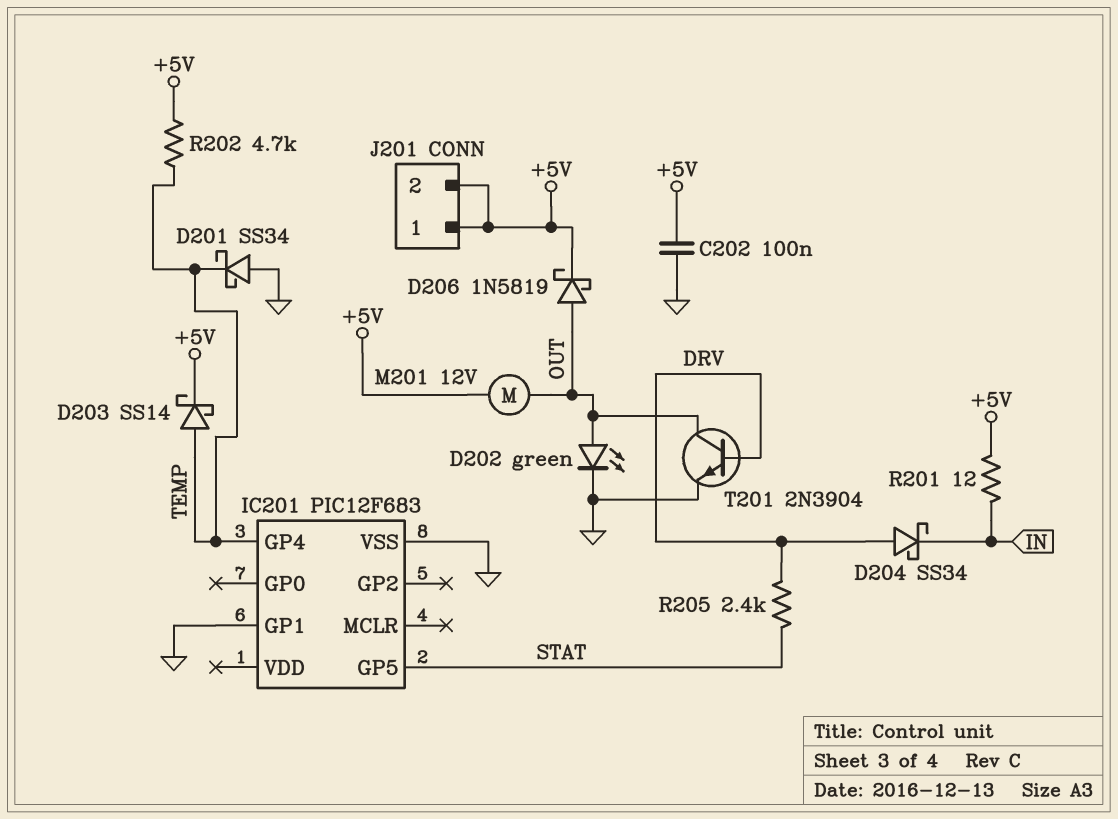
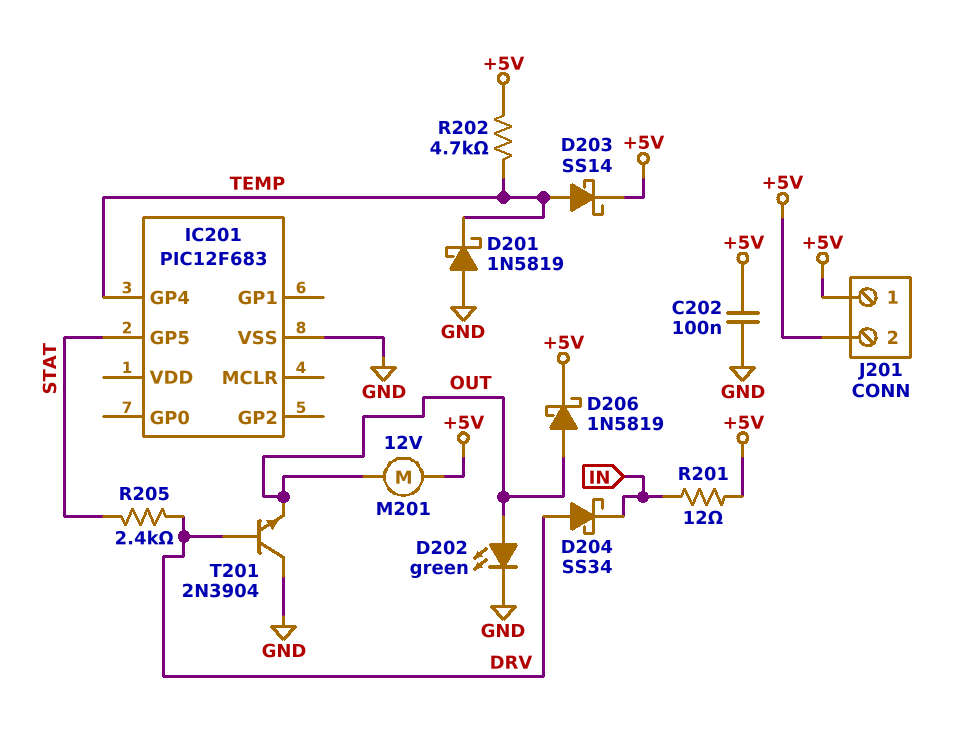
D201: schottky SS34 (A GND, K TEMP) -> schottky 1N5819 (A GND, K TEMP)
IC201 pin GP1: GND -> none
T201: NPN 2N3904 (B DRV, C OUT, E GND) -> NPN 2N3904 (B DRV, C GND, E OUT)

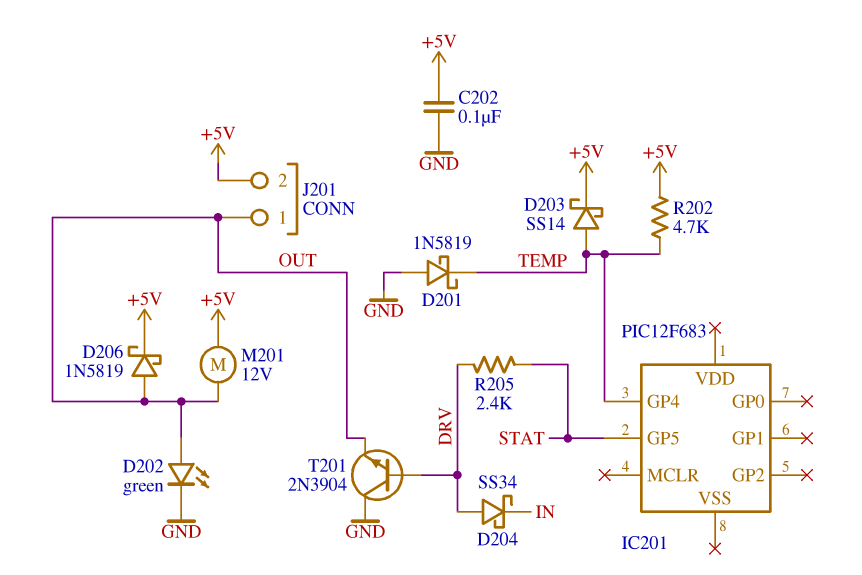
IC201 pin VSS: GND -> none
J201 pin 1: +5V -> OUT
R201: 12 (+5V, IN) -> none

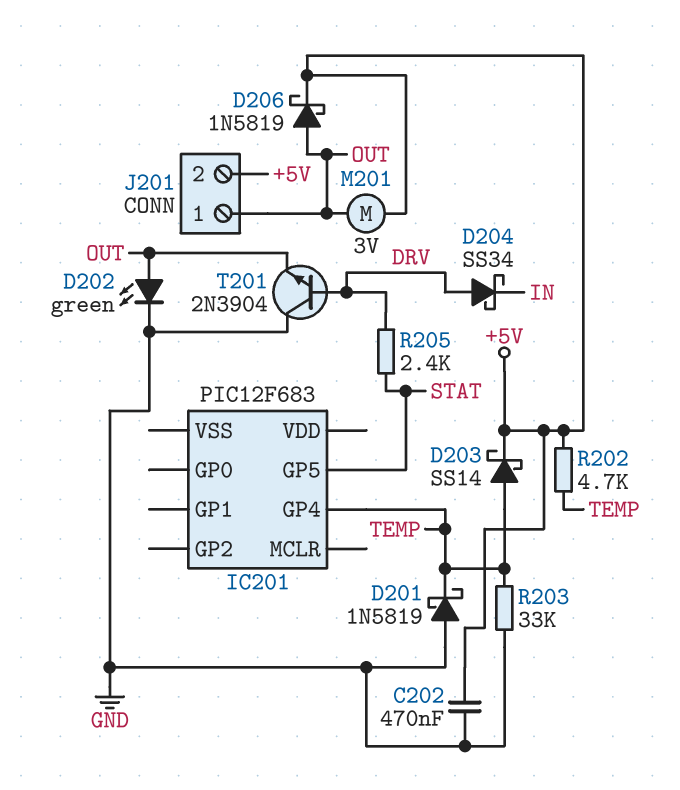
C202: 100nF (+5V, GND) -> 470nF (+5V, GND)
M201: motor 12V (+5V, OUT) -> motor 3V (+5V, OUT)
R203: none -> 33k (GND, TEMP)

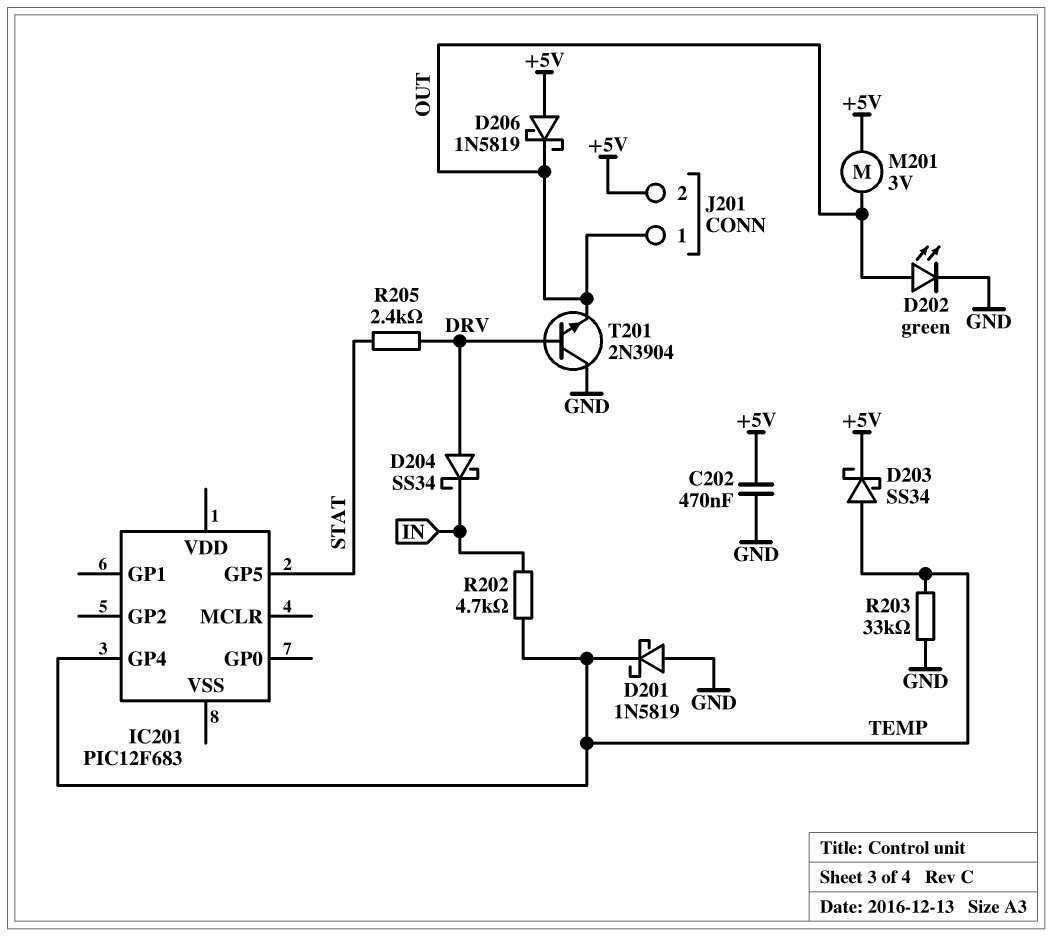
D203: schottky SS14 (A TEMP, K +5V) -> schottky SS34 (A TEMP, K +5V)
D206: schottky 1N5819 (A OUT, K +5V) -> schottky 1N5819 (A +5V, K OUT)
R202: 4.7k (+5V, TEMP) -> 4.7k (IN, TEMP)

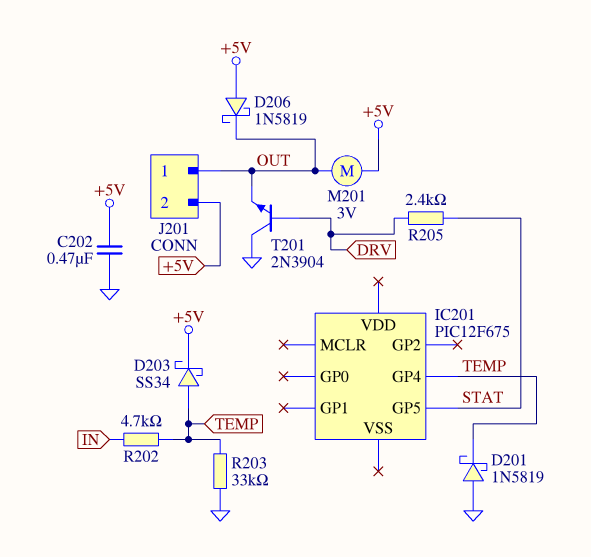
D202: LED green (A OUT, K GND) -> none
D204: schottky SS34 (A DRV, K IN) -> none
IC201: PIC12F683 -> PIC12F675

